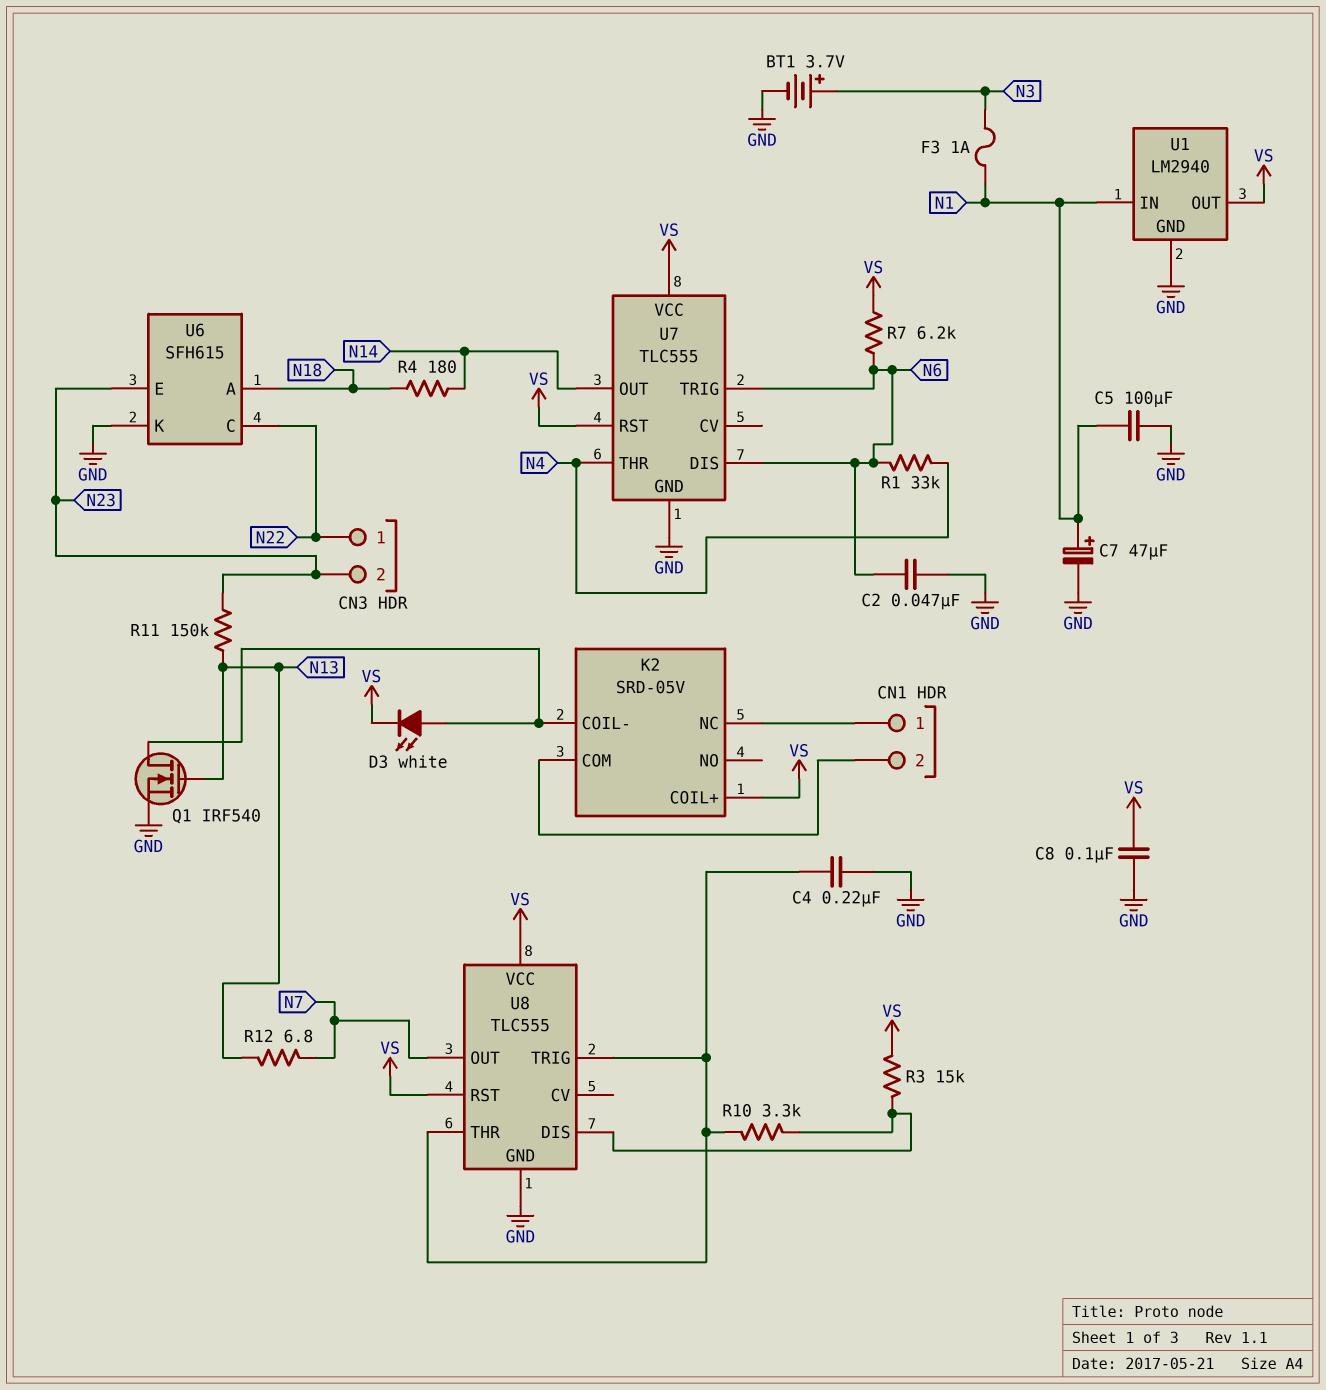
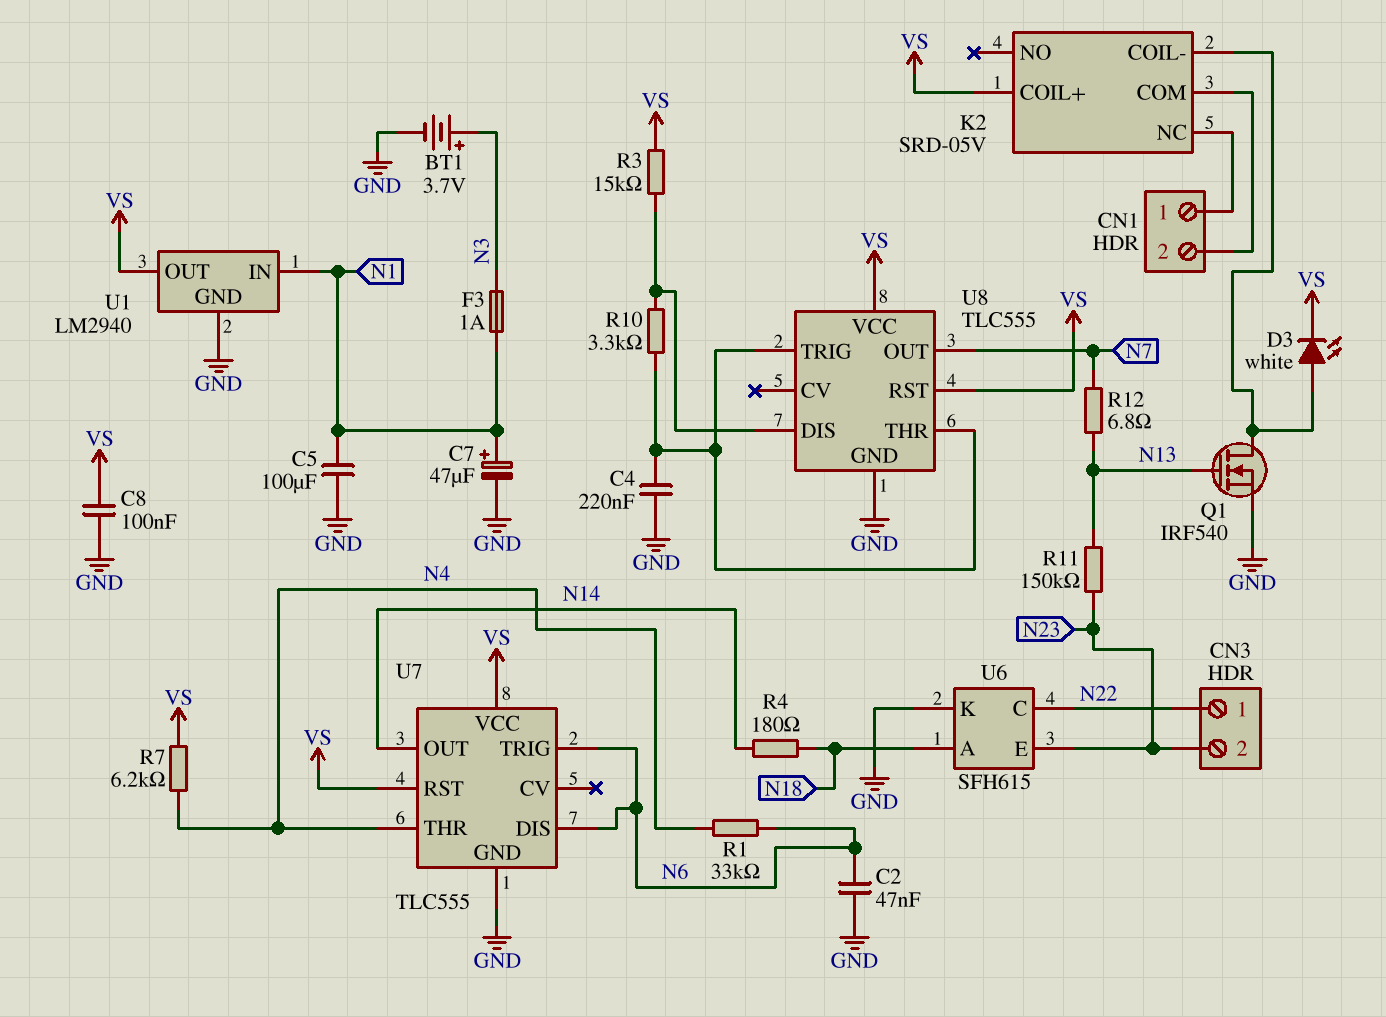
R7: 6.2k (N6, VS) -> 6.2k (N4, VS)

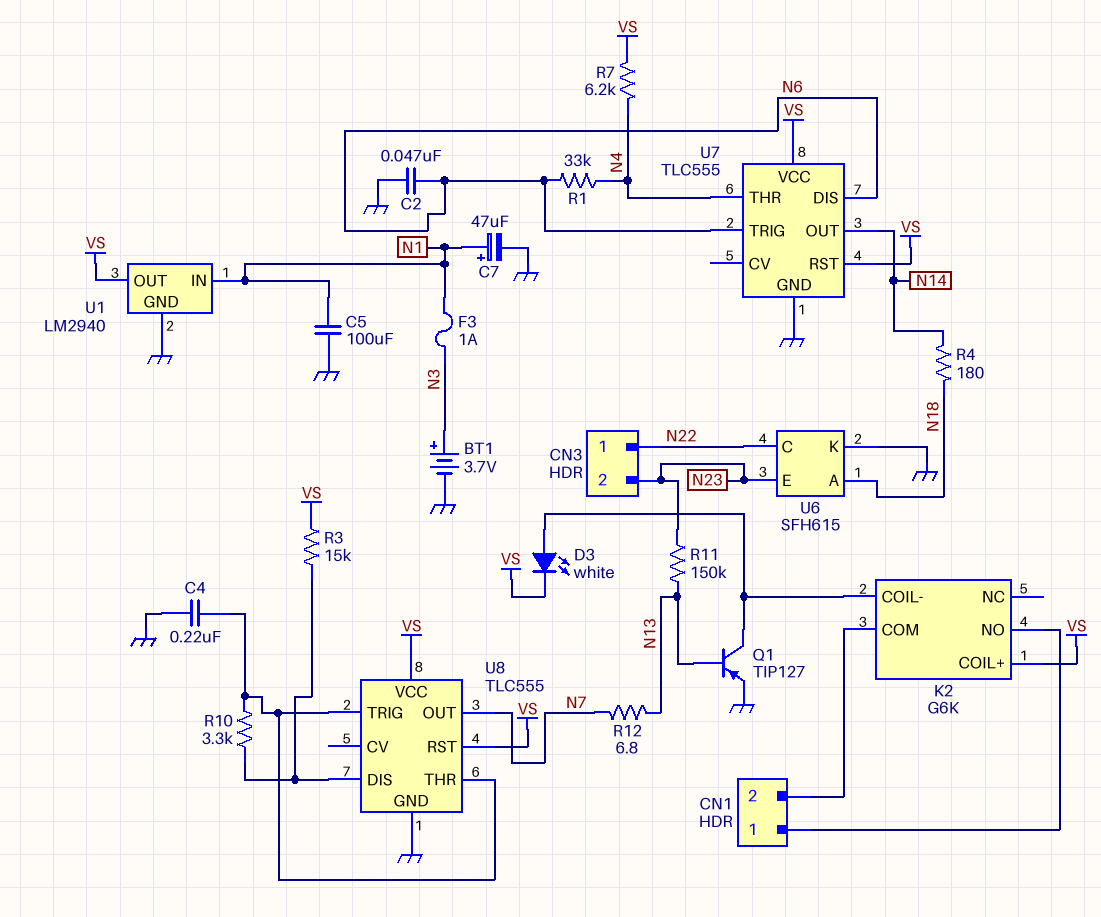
C8: 100nF (GND, VS) -> none
K2: SRD-05V -> G6K
K2 pin NC: CN1/1 -> none
K2 pin NO: none -> CN1/1
Q1: NMOS IRF540 (G N13, D K2/COIL-, S GND) -> PNP TIP127 (B N13, C K2/COIL-, E GND)

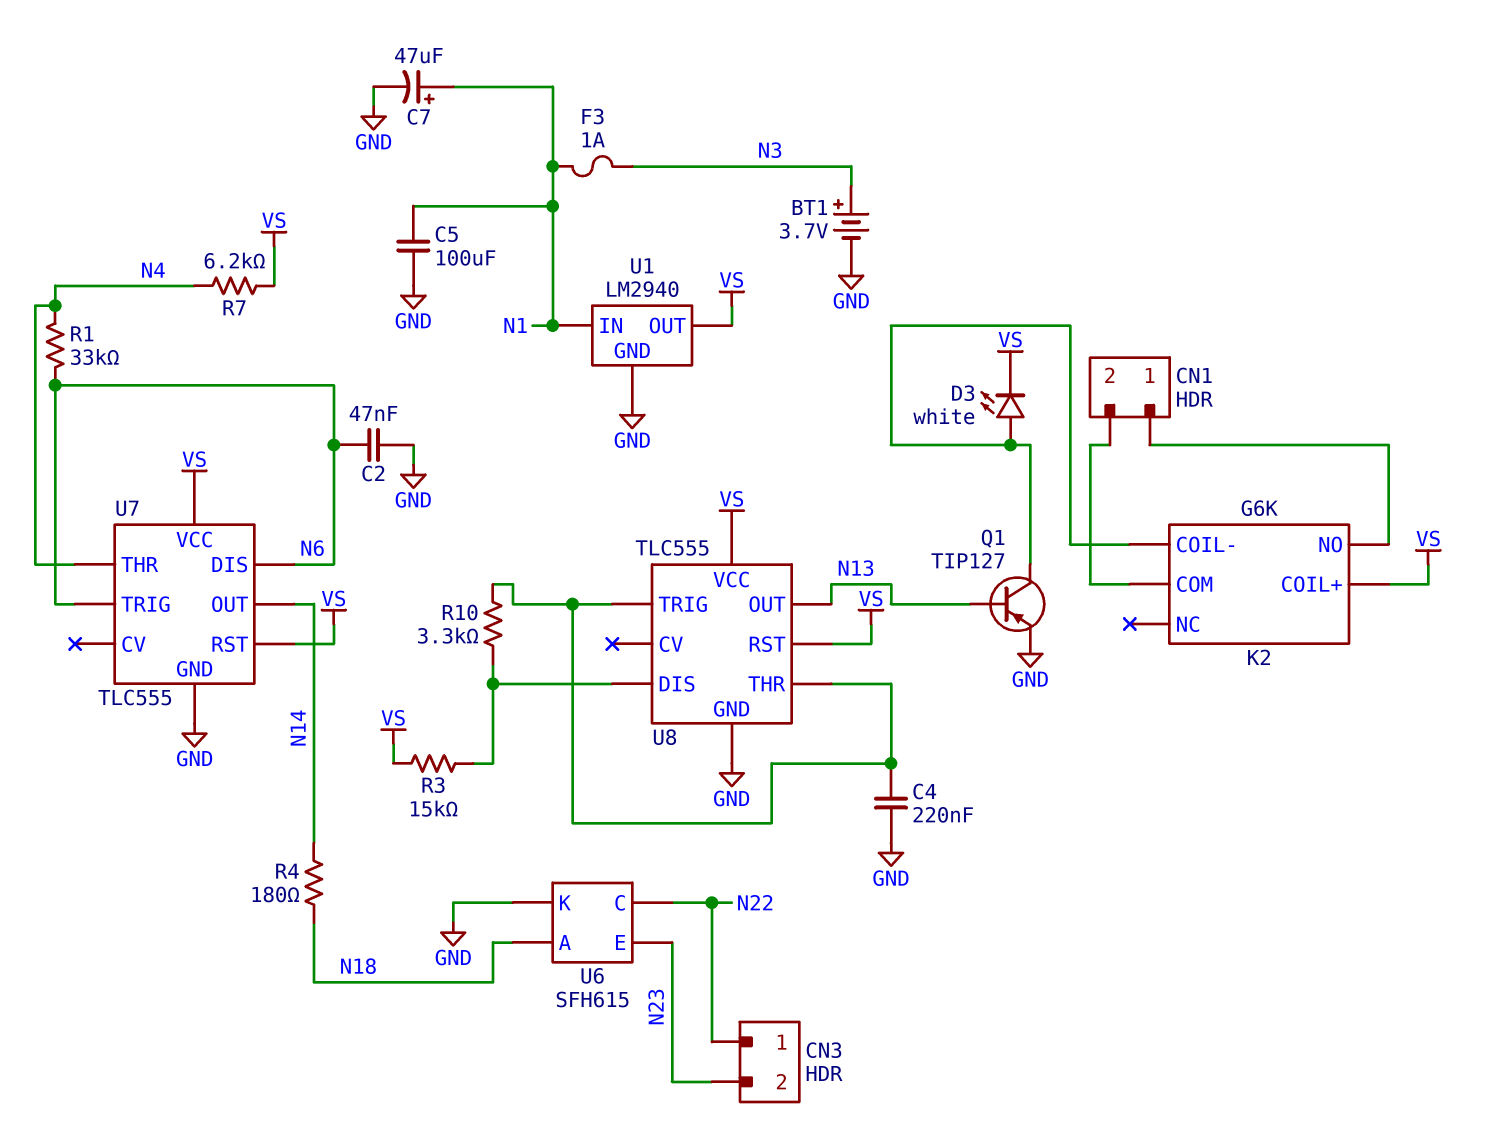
R11: 150k (N13, N23) -> none
R12: 6.8 (N7, N13) -> none
U8 pin OUT: N7 -> N13

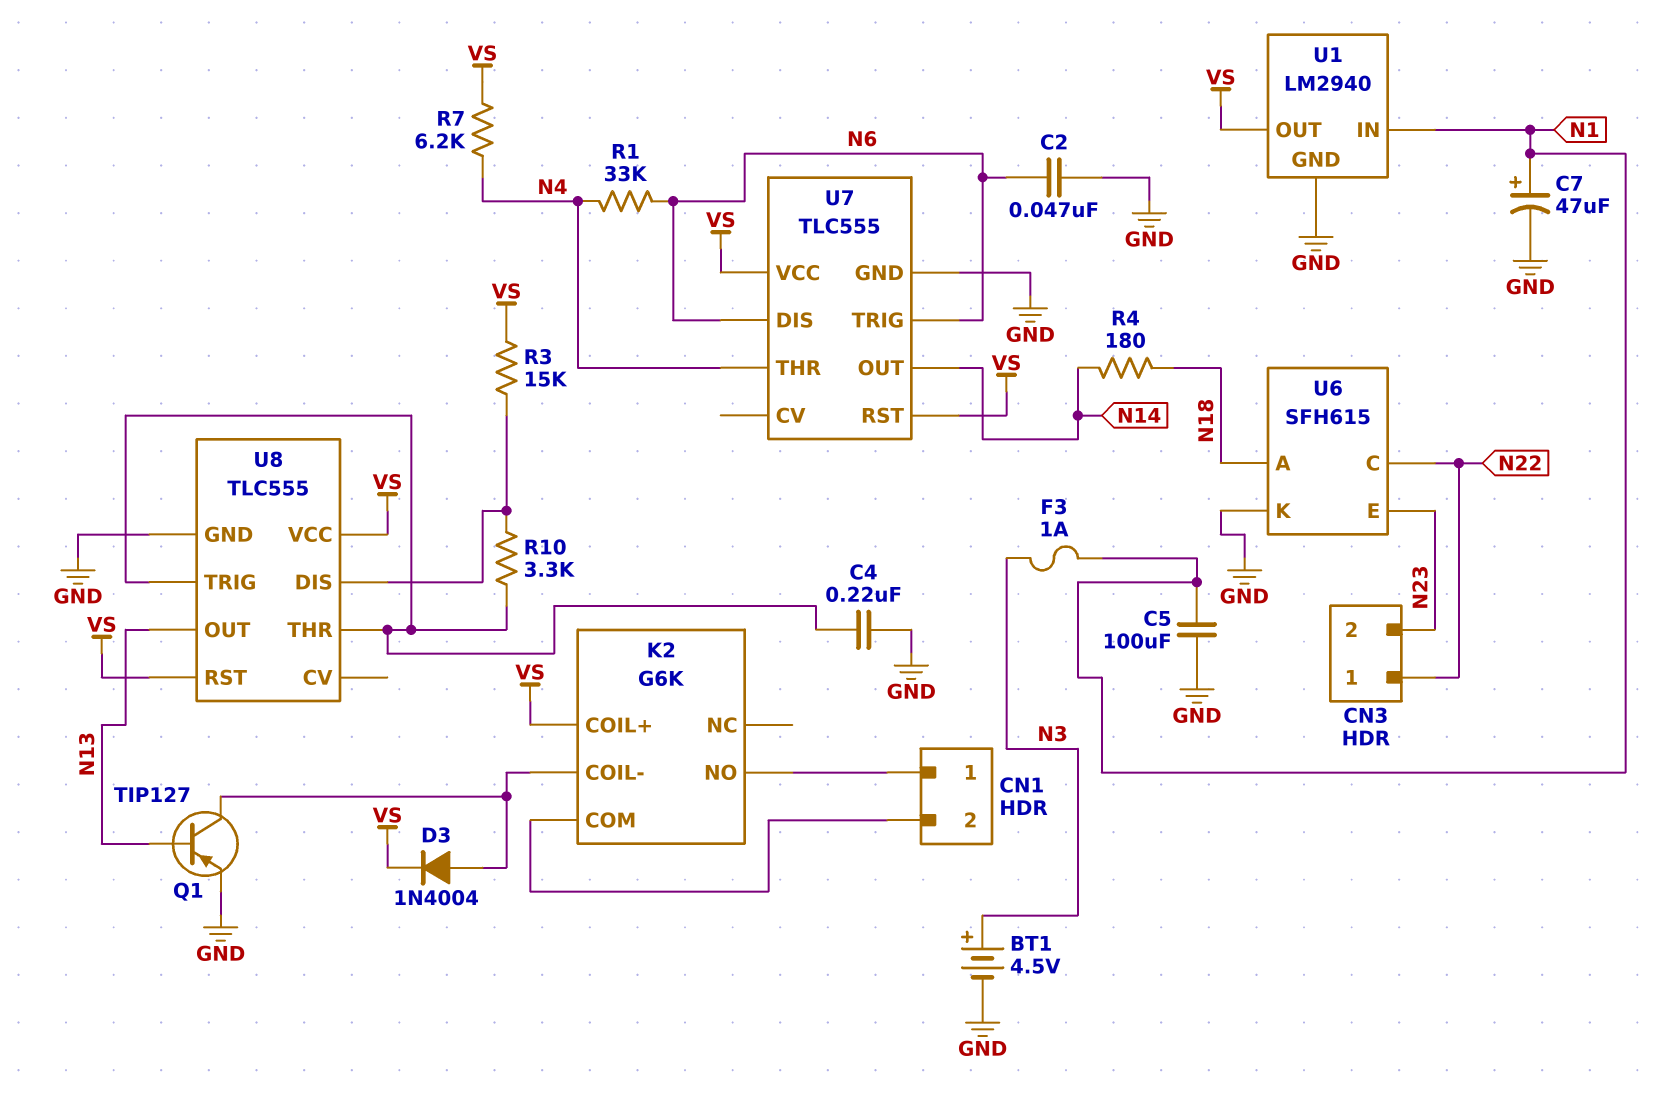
BT1: 3.7V (plus N3, minus GND) -> 4.5V (plus N3, minus GND)
D3: LED white (A K2/COIL-, K VS) -> diode 1N4004 (A K2/COIL-, K VS)

